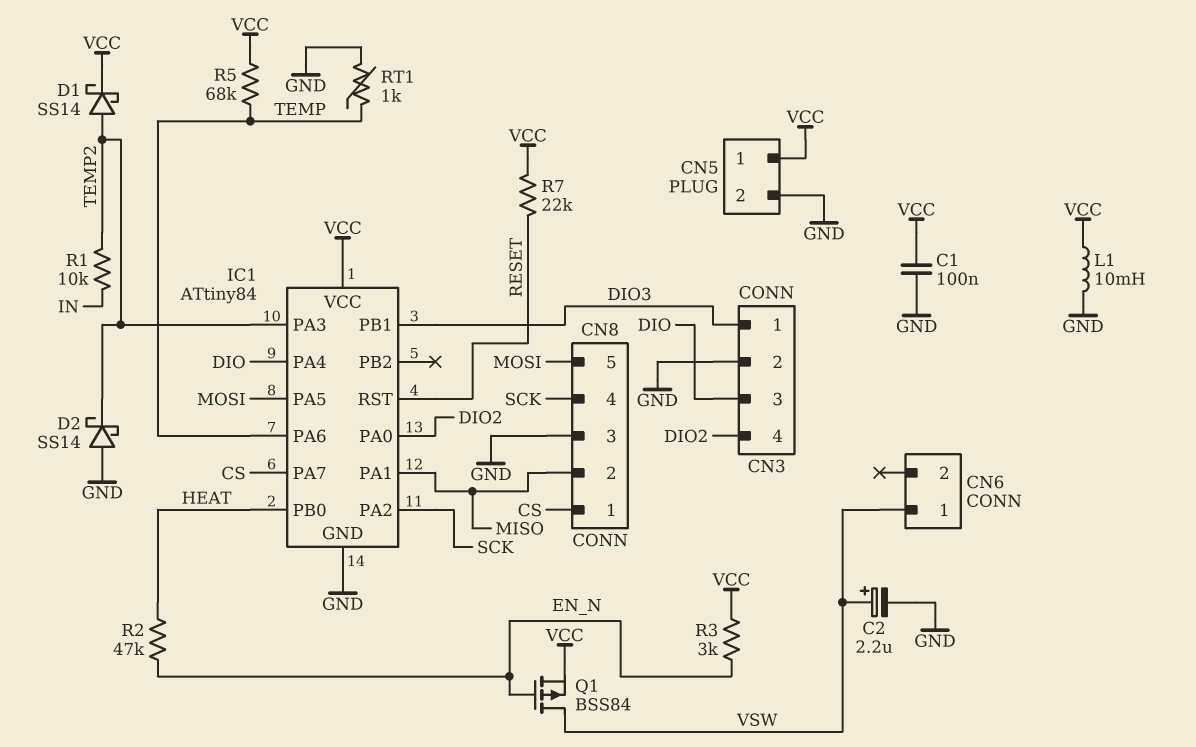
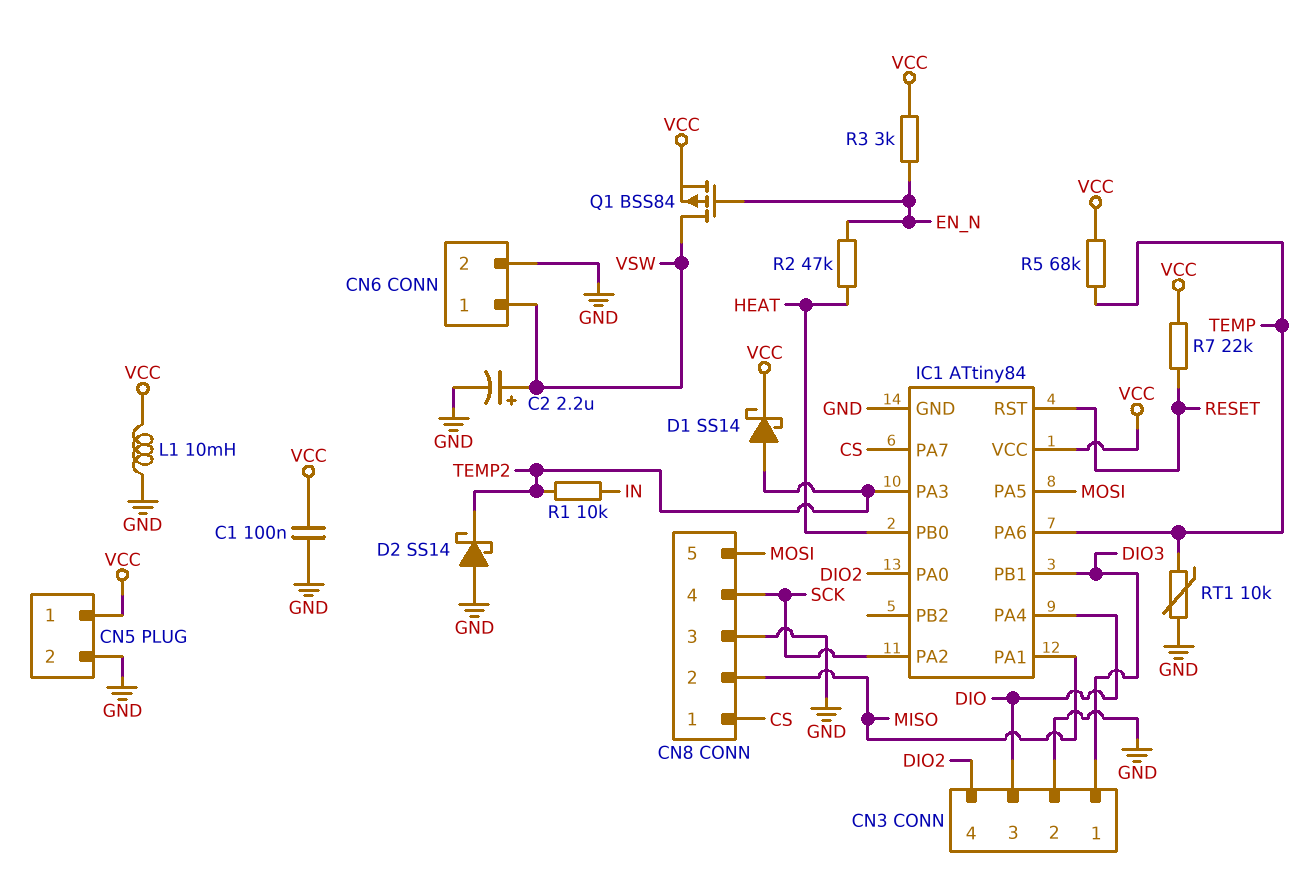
CN6 pin 2: none -> GND
RT1: 1k (GND, TEMP) -> 10k (GND, TEMP)

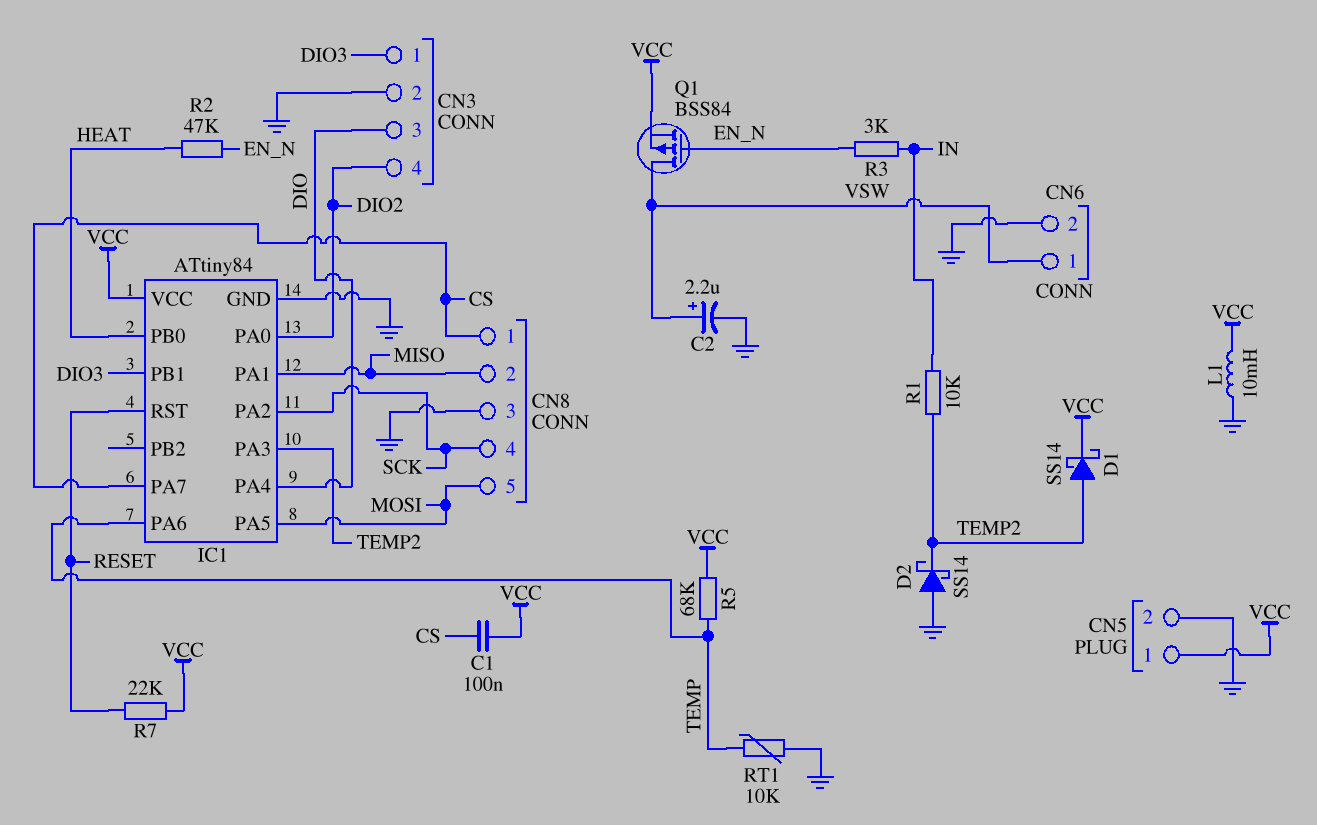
C1: 100nF (GND, VCC) -> 100nF (CS, VCC)
R3: 3k (EN_N, VCC) -> 3k (EN_N, IN)

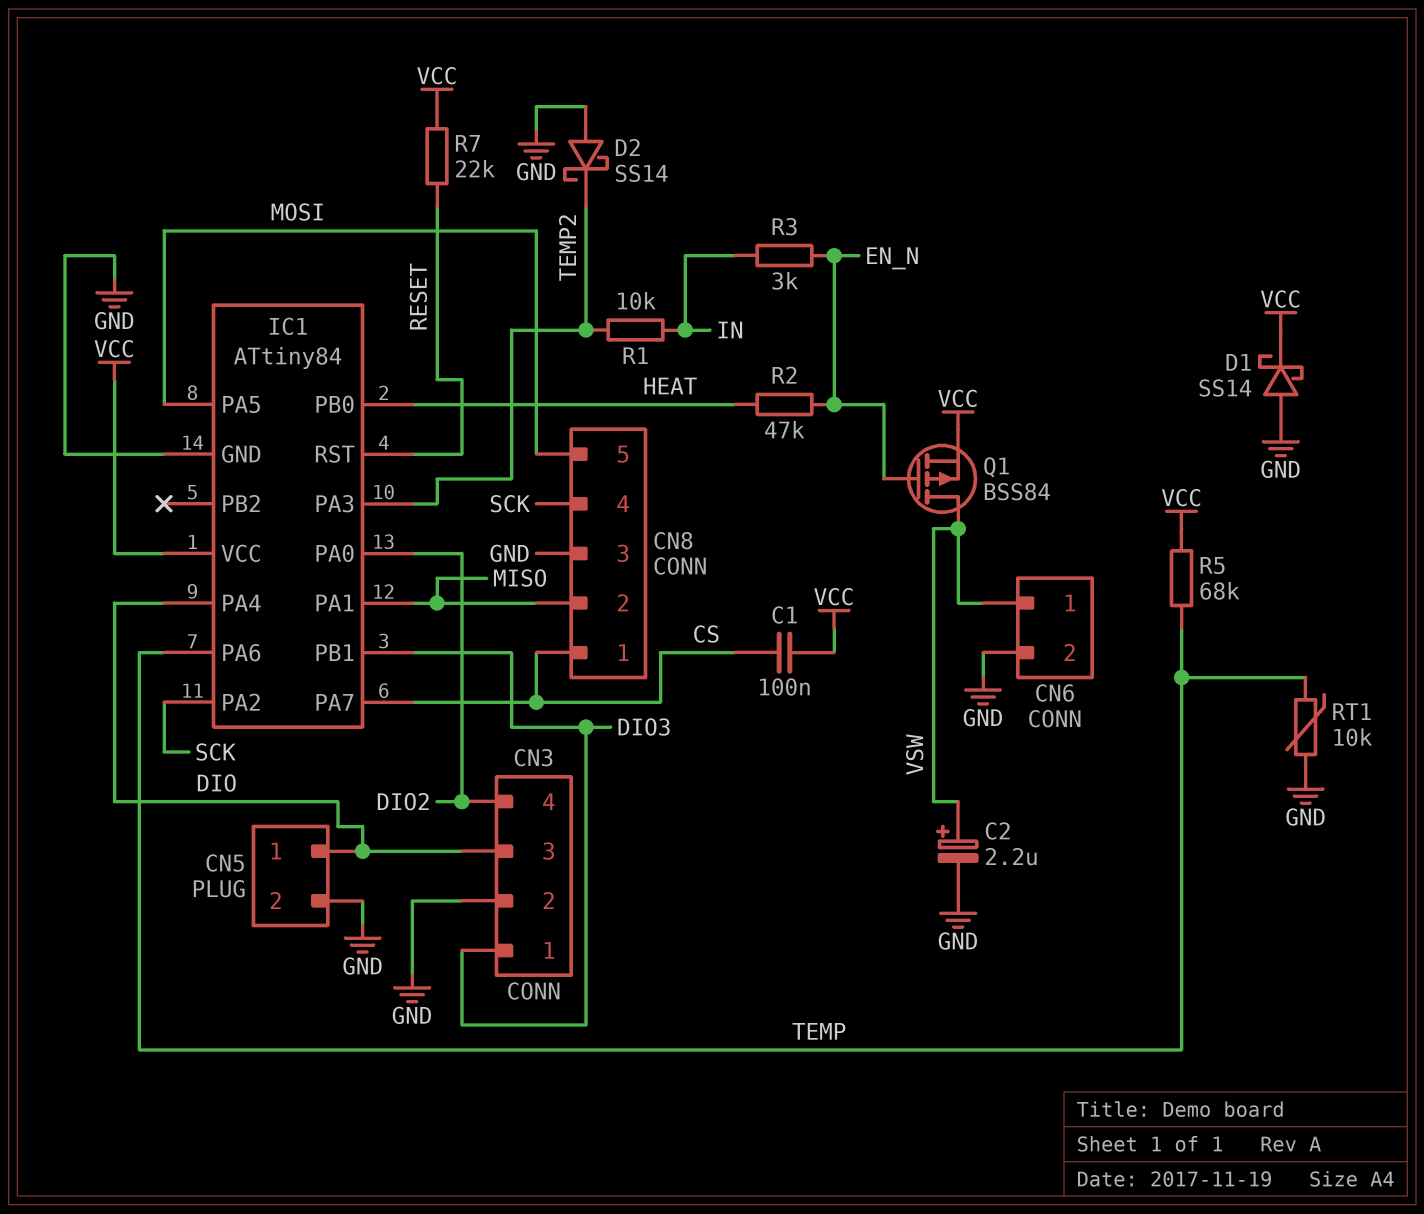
CN5 pin 1: VCC -> DIO
D1: schottky SS14 (A TEMP2, K VCC) -> schottky SS14 (A GND, K VCC)
L1: 10mH (GND, VCC) -> none

